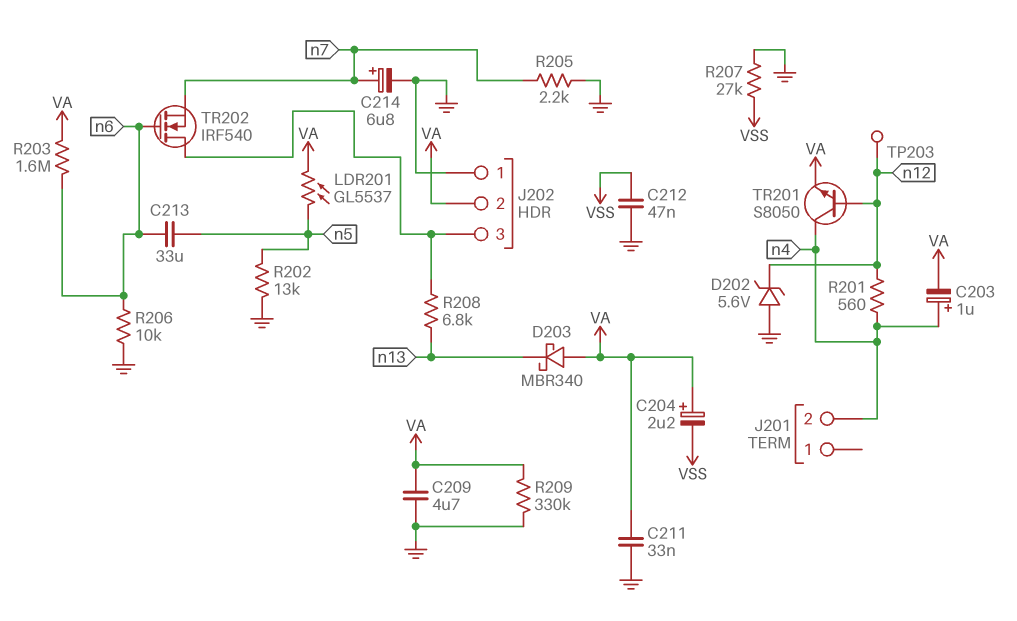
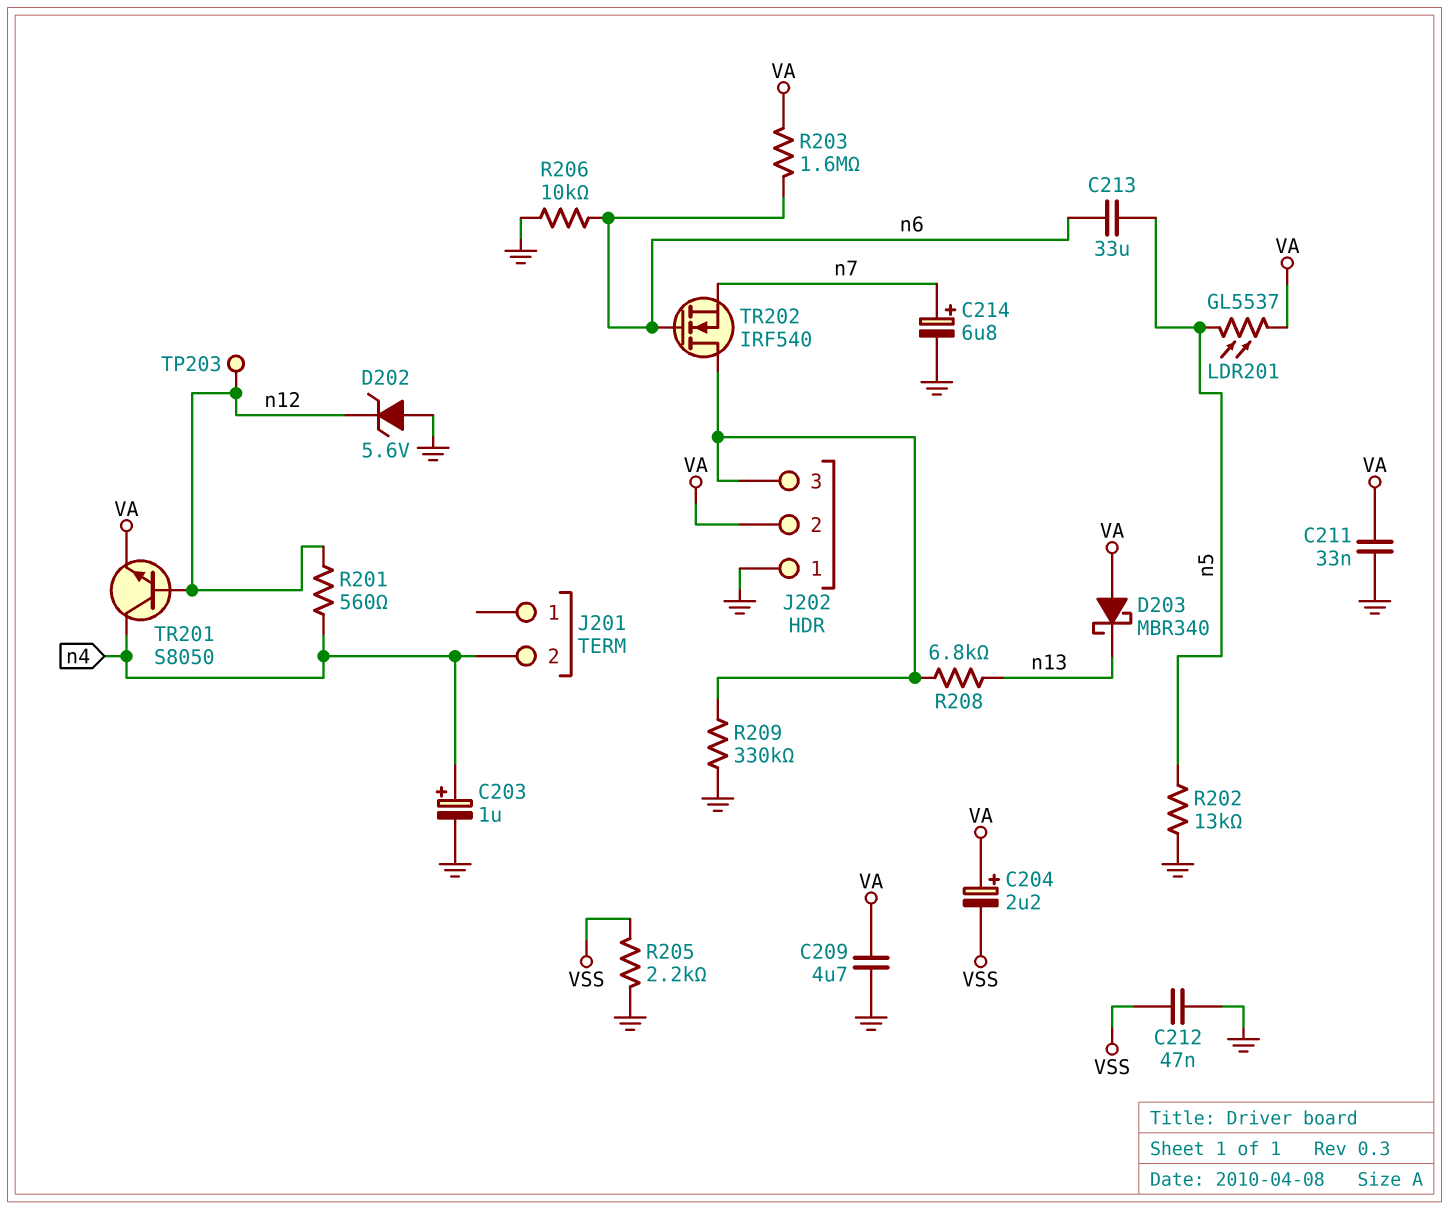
C203: 1uF (plus n4, minus VA) -> 1uF (plus n4, minus GND)
R205: 2.2k (GND, n7) -> 2.2k (GND, VSS)
R207: 27k (GND, VSS) -> none
R209: 330k (GND, VA) -> 330k (GND, J202/3)

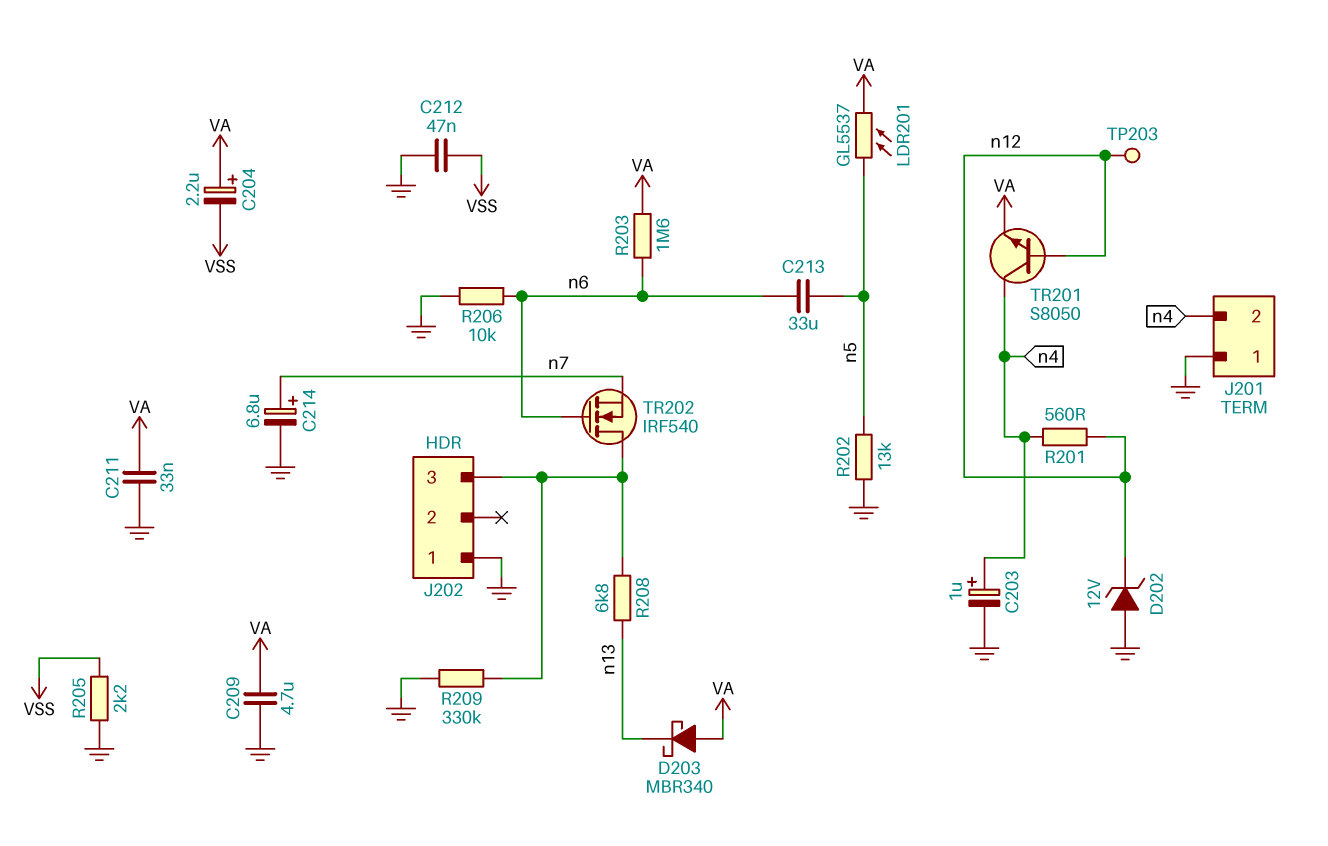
D202: zener 5.6V (A GND, K n12) -> zener 12V (A GND, K n12)
J201 pin 1: none -> GND
J202 pin 2: VA -> none

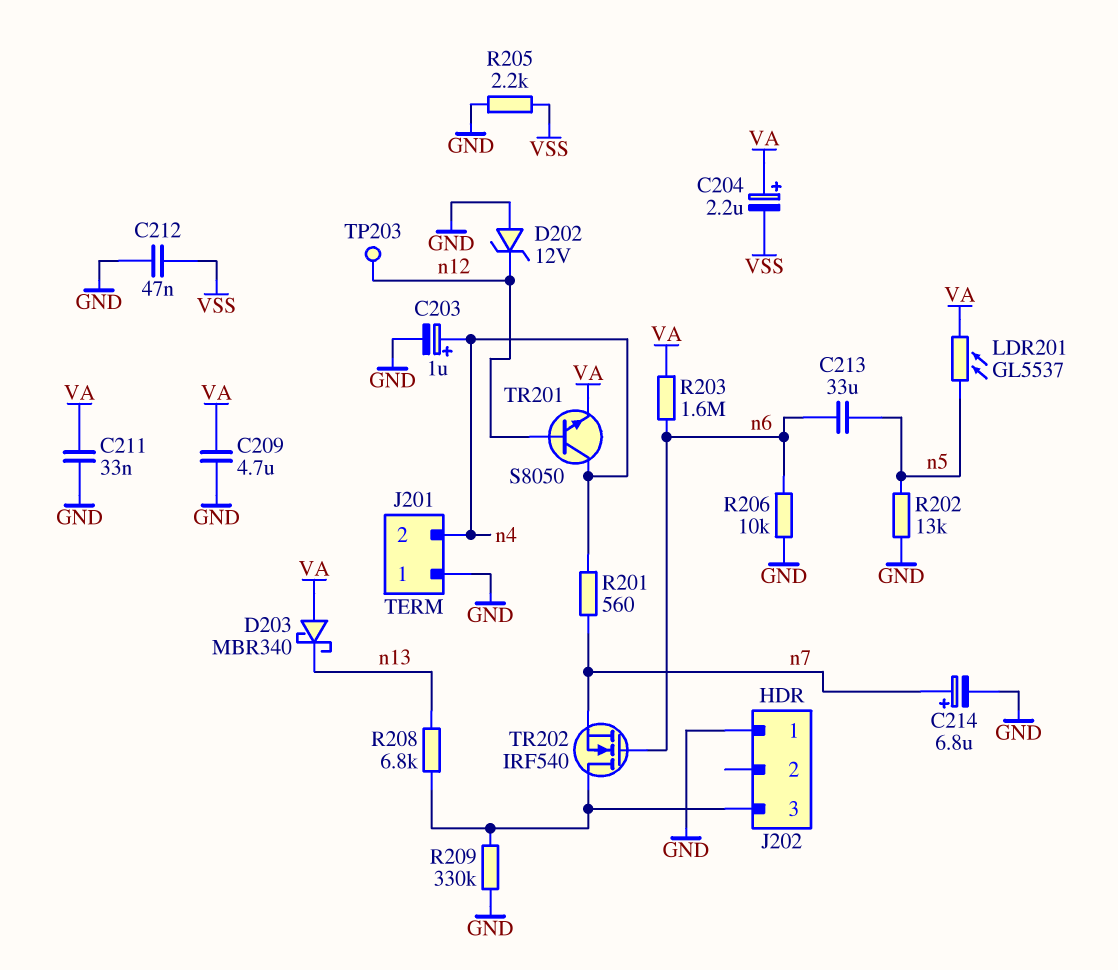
R201: 560 (n4, n12) -> 560 (n4, n7)

